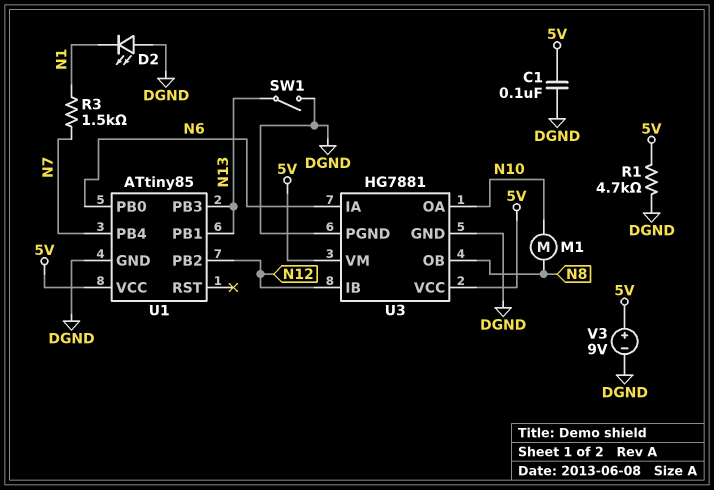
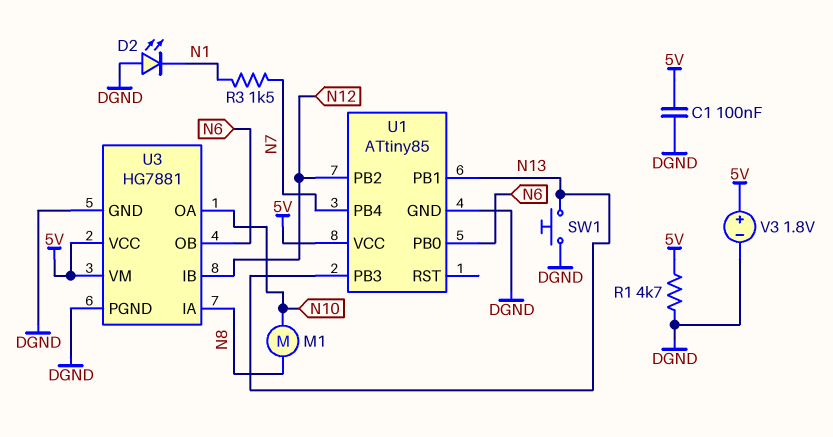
SW1: switch (DGND, N13) -> button (DGND, N13)
U3 pin IA: N6 -> N8
U3 pin OB: N8 -> N6
V3: 9V (plus 5V, minus DGND) -> 1.8V (plus 5V, minus DGND)

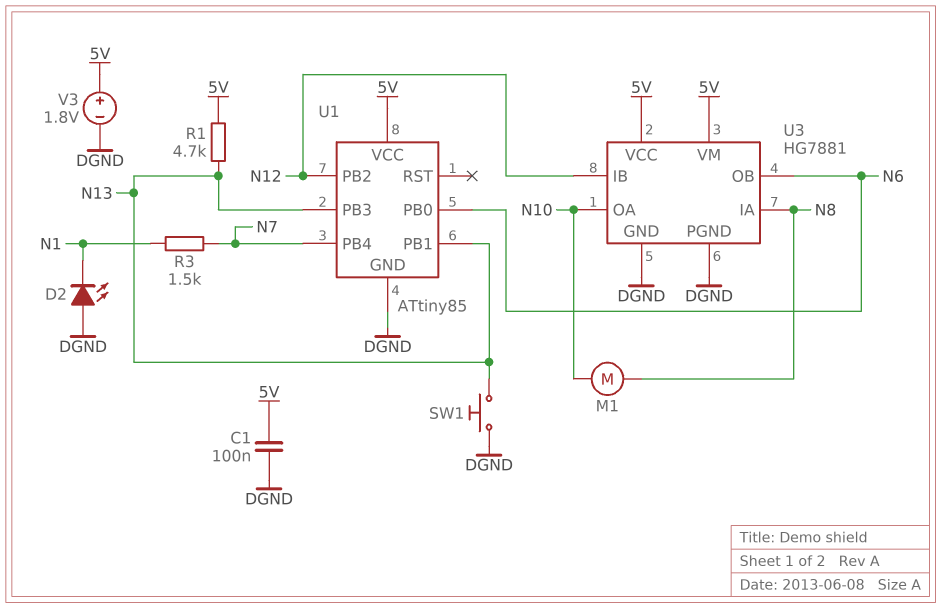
R1: 4.7k (5V, DGND) -> 4.7k (5V, N13)

